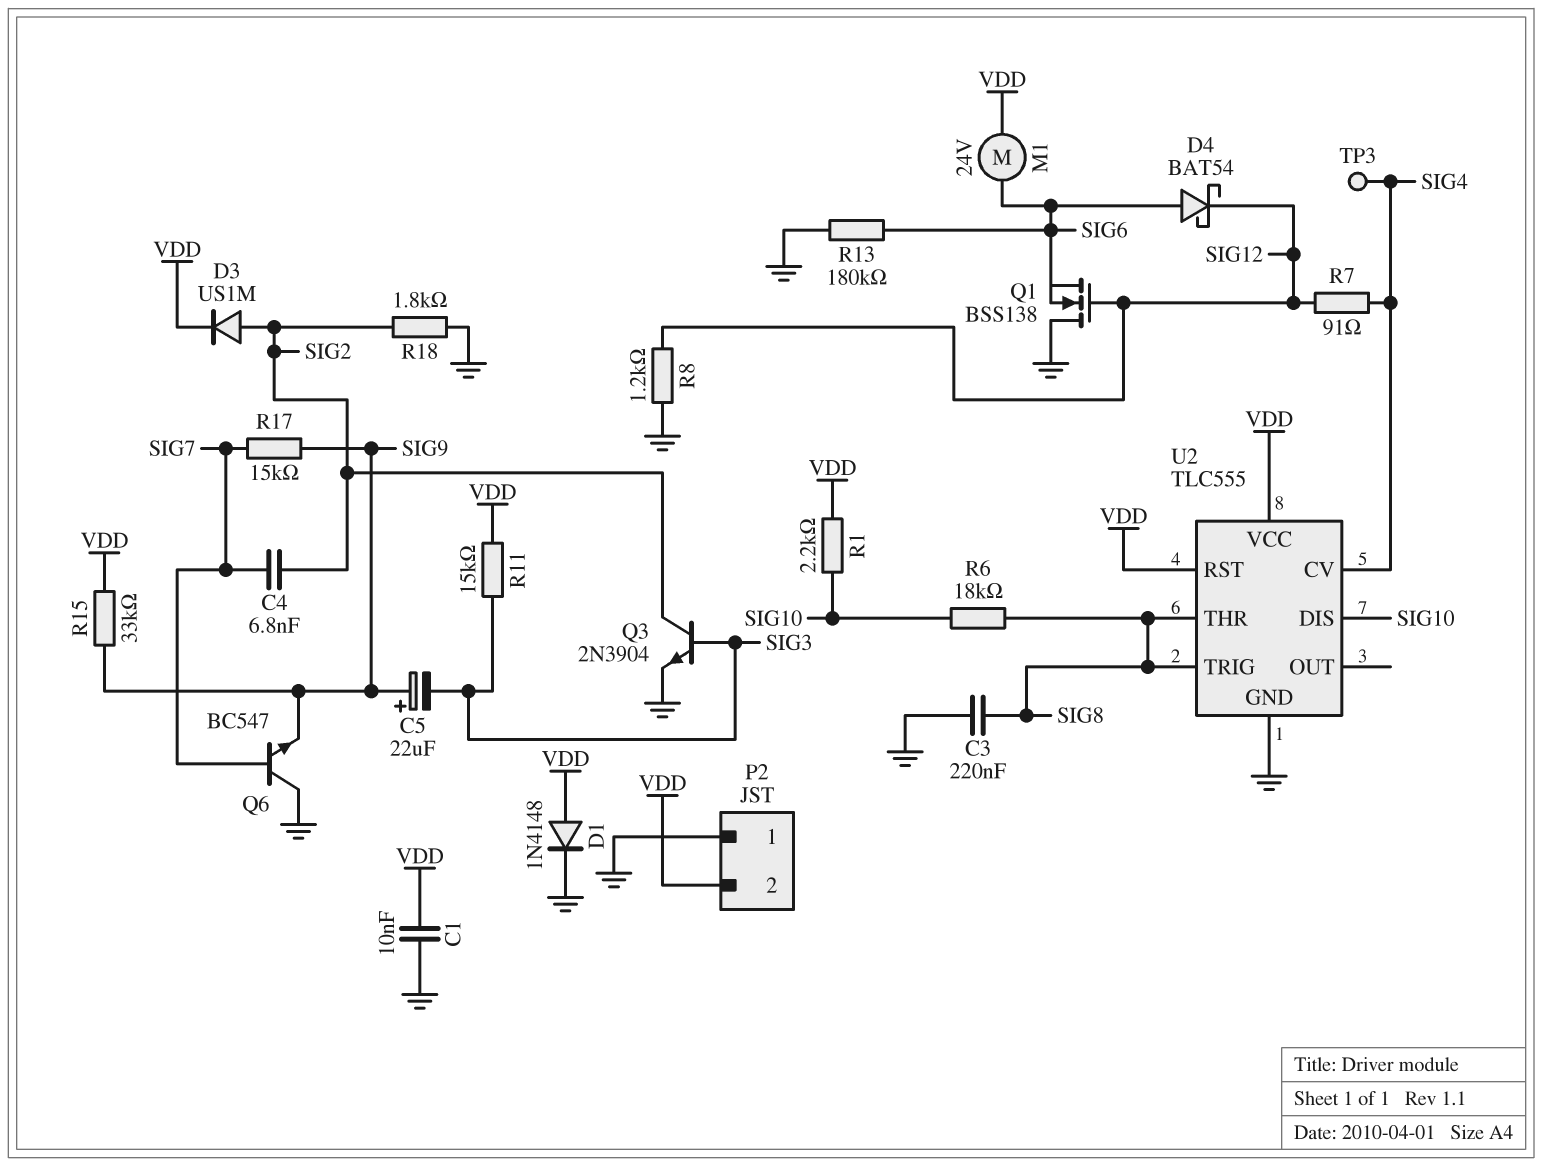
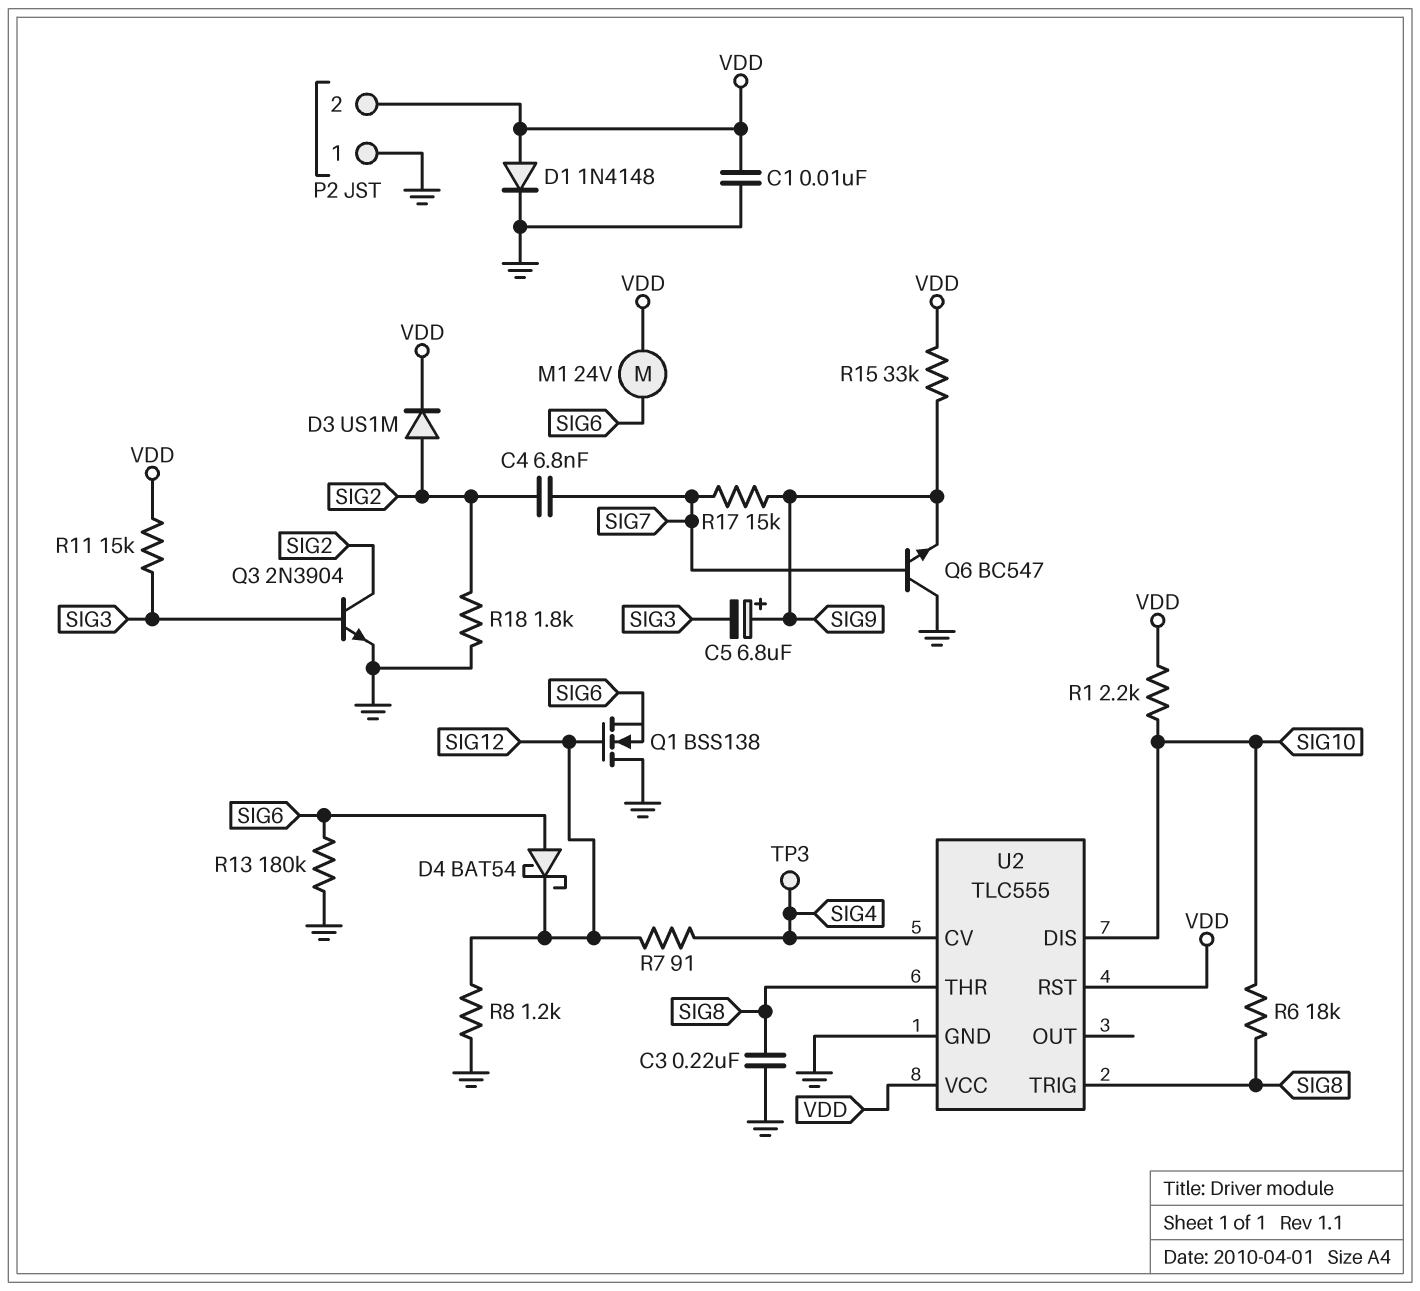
C5: 22uF (plus SIG9, minus SIG3) -> 6.8uF (plus SIG9, minus SIG3)

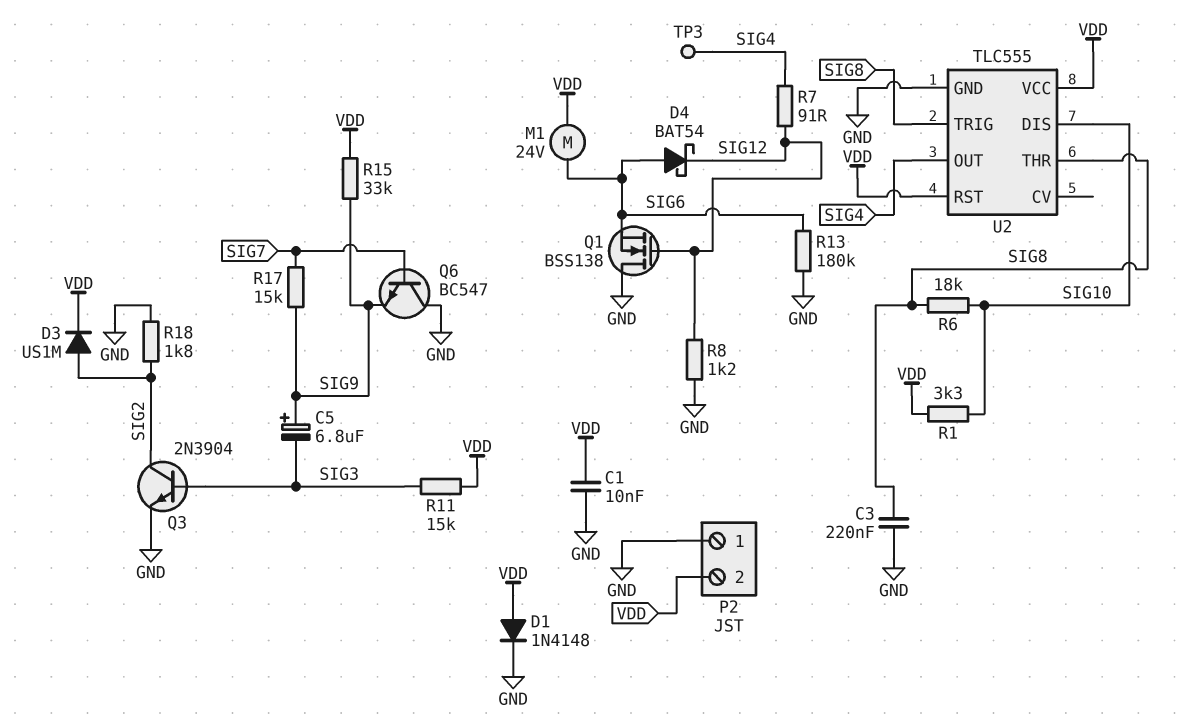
C4: 6.8nF (SIG2, SIG7) -> none
R1: 2.2k (SIG10, VDD) -> 3.3k (SIG10, VDD)
U2 pin CV: SIG4 -> none
U2 pin OUT: none -> SIG4

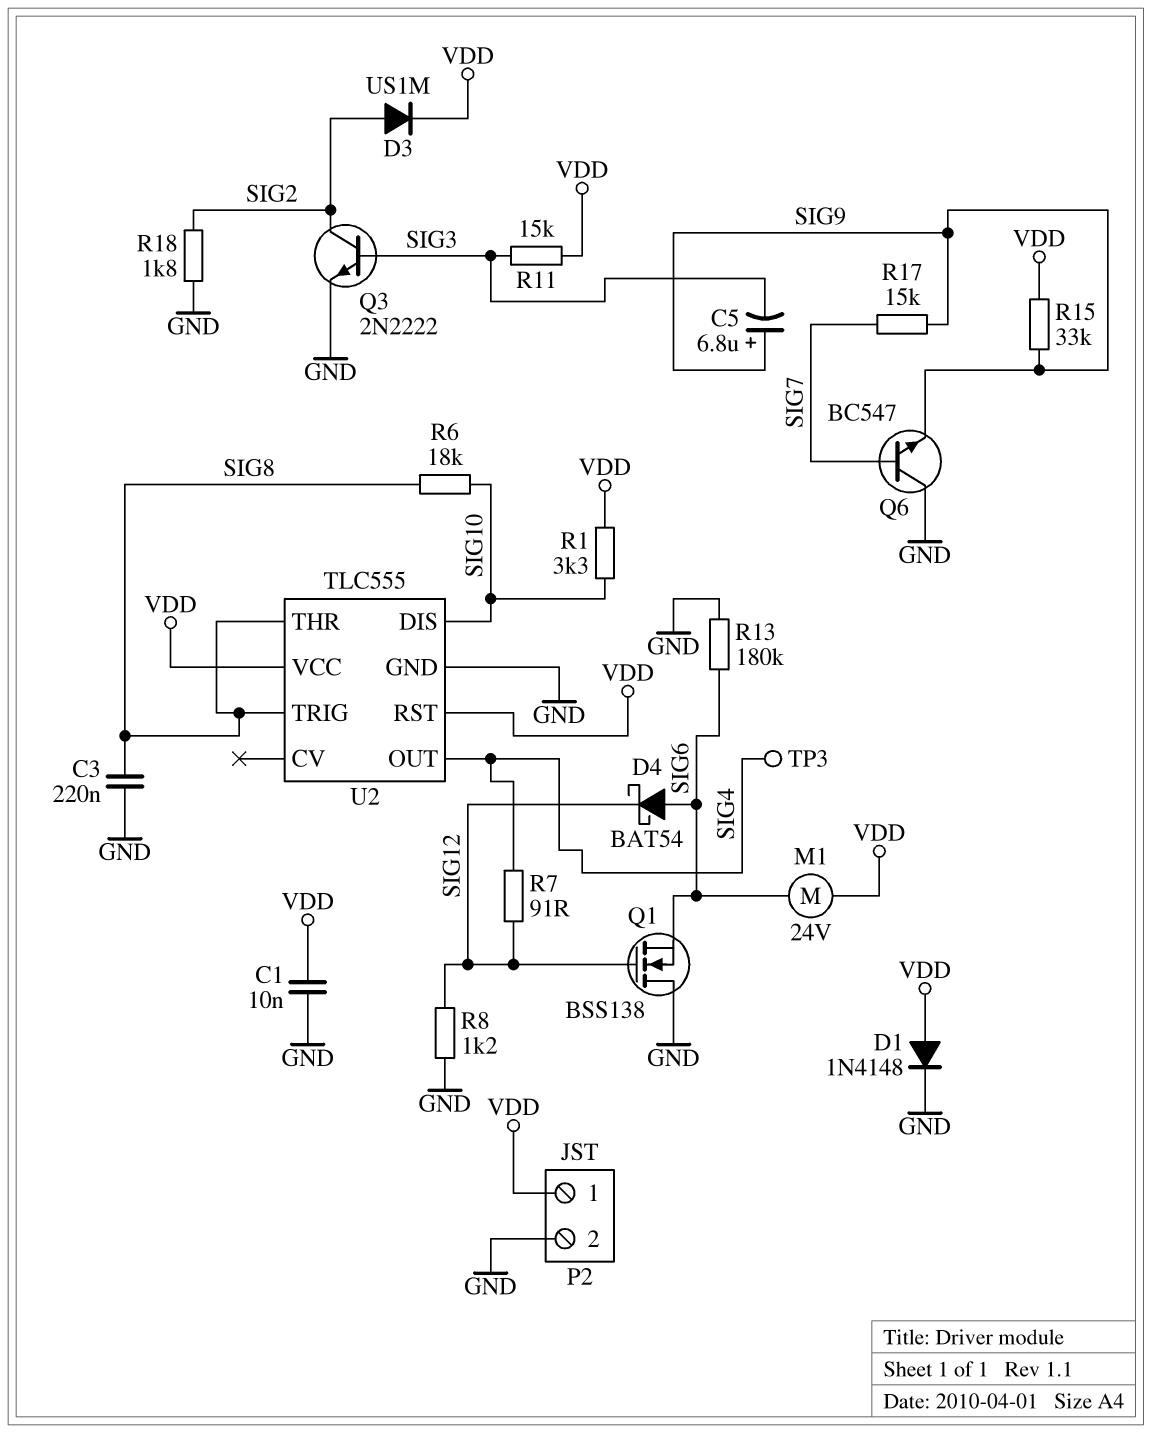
P2 pin 1: GND -> VDD
P2 pin 2: VDD -> GND
Q3: NPN 2N3904 (B SIG3, C SIG2, E GND) -> NPN 2N2222 (B SIG3, C SIG2, E GND)

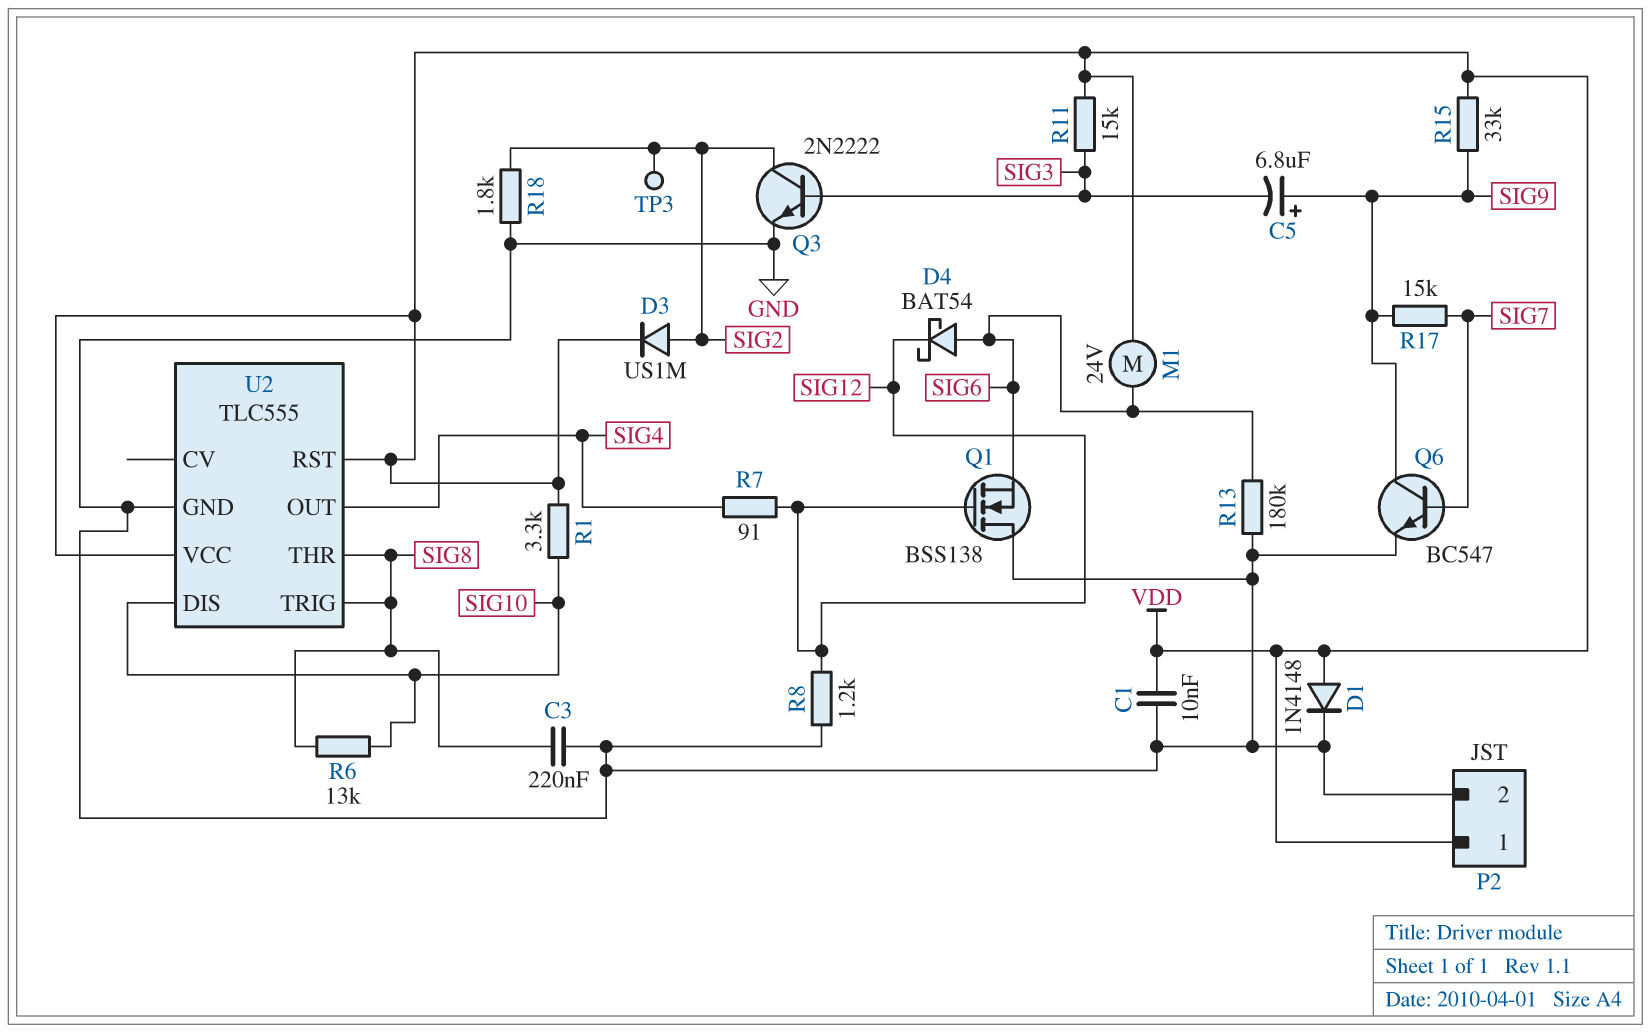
Q6: NPN BC547 (B SIG7, C GND, E SIG9) -> NPN BC547 (B SIG7, C SIG9, E GND)
R6: 18k (SIG8, SIG10) -> 13k (SIG8, SIG10)
TP3: test point (SIG4) -> test point (SIG2)

